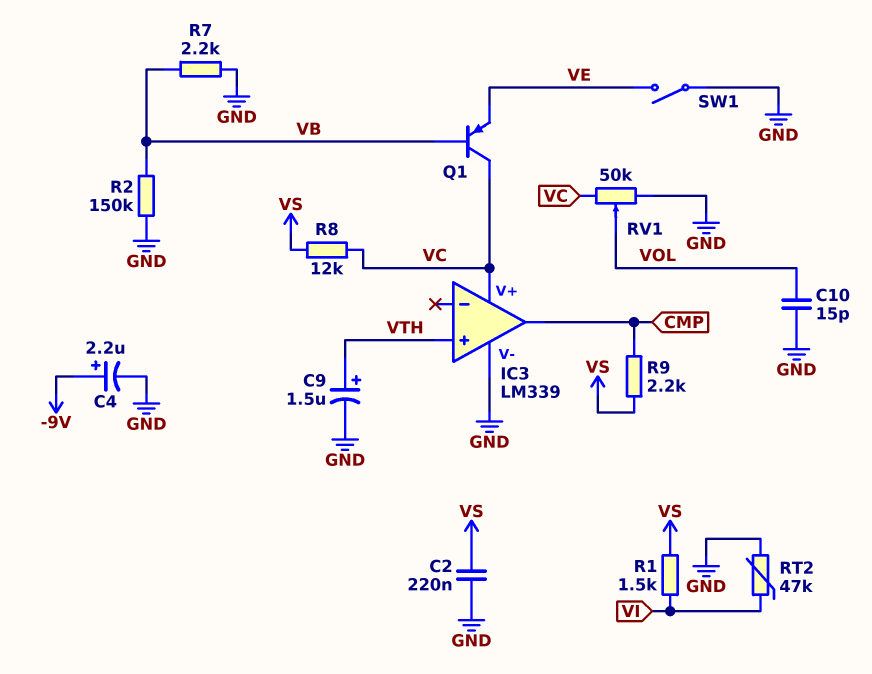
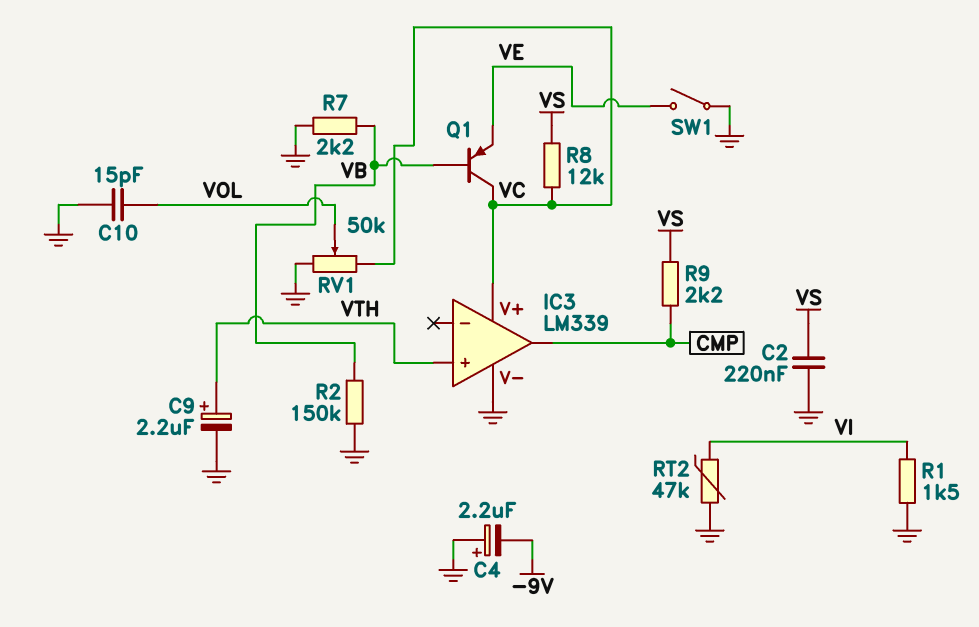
C4: 2.2uF (plus -9V, minus GND) -> 2.2uF (plus GND, minus -9V)
C9: 1.5uF (plus VTH, minus GND) -> 2.2uF (plus VTH, minus GND)
R1: 1.5k (VI, VS) -> 1.5k (GND, VI)

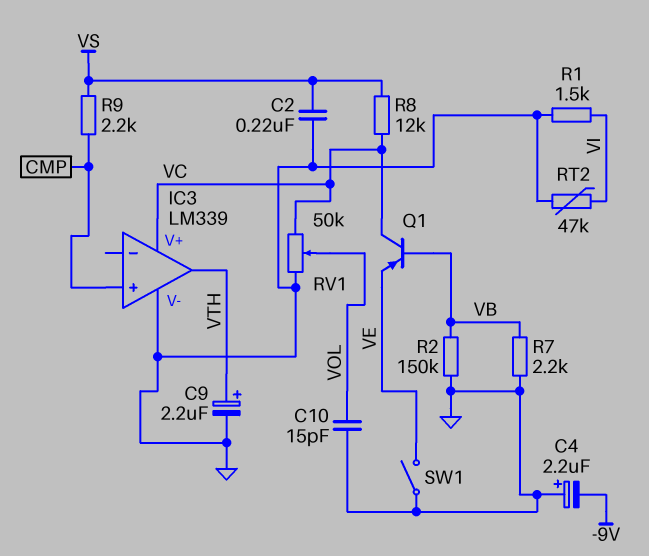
IC3 pin in+: VTH -> CMP
IC3 pin out: CMP -> VTH

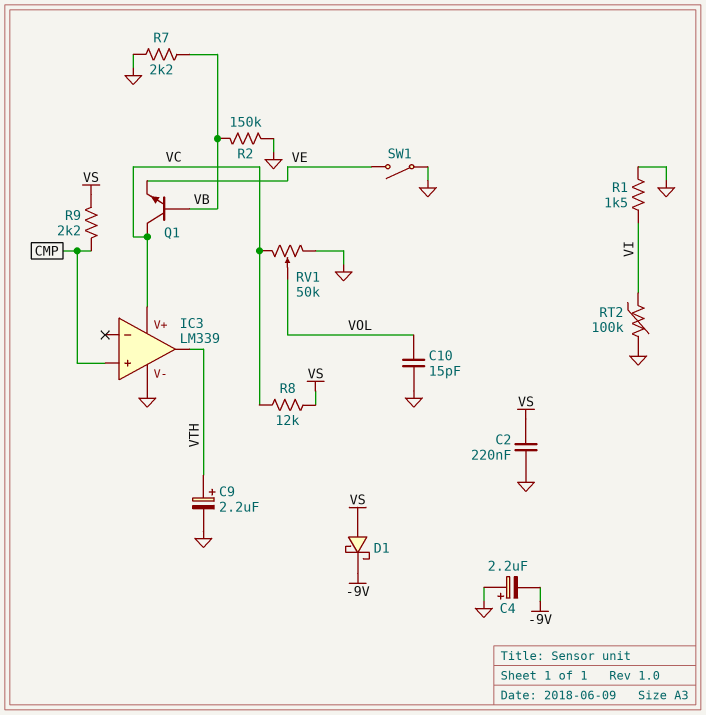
D1: none -> schottky (A VS, K -9V)
Q1: PNP (B VB, C VC, E VE) -> NPN (B VB, C VC, E VE)
RT2: 47k (GND, VI) -> 100k (GND, VI)

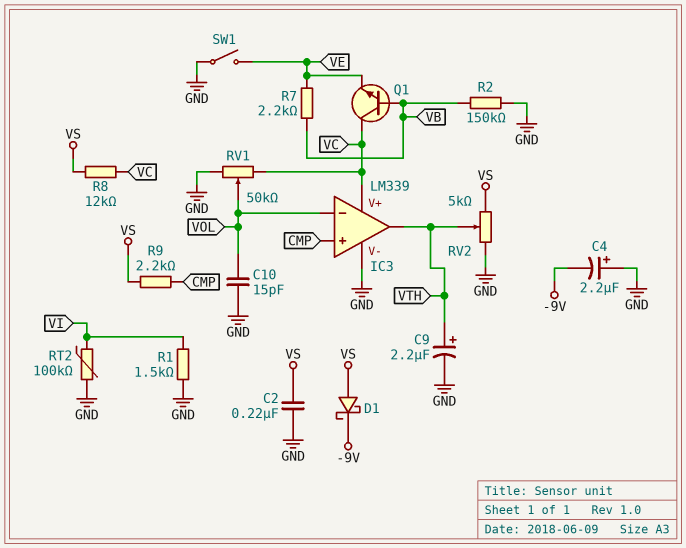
IC3 pin in-: none -> VOL
R7: 2.2k (GND, VB) -> 2.2k (VB, VE)
RV2: none -> 5k (GND, VS, wiper VTH)

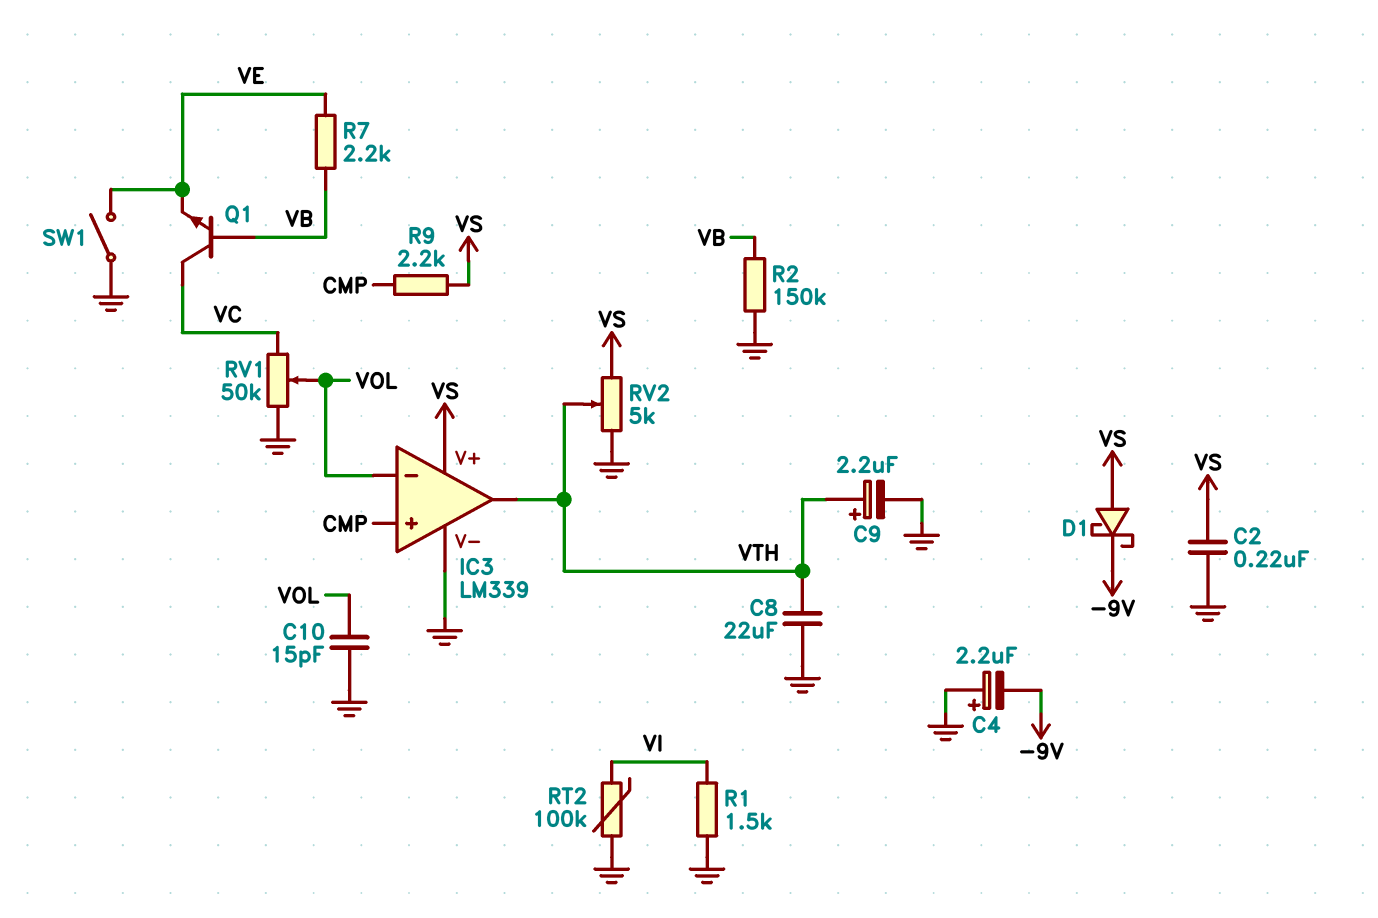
C8: none -> 22uF (GND, VTH)
IC3 pin V+: VC -> VS
R8: 12k (VC, VS) -> none

